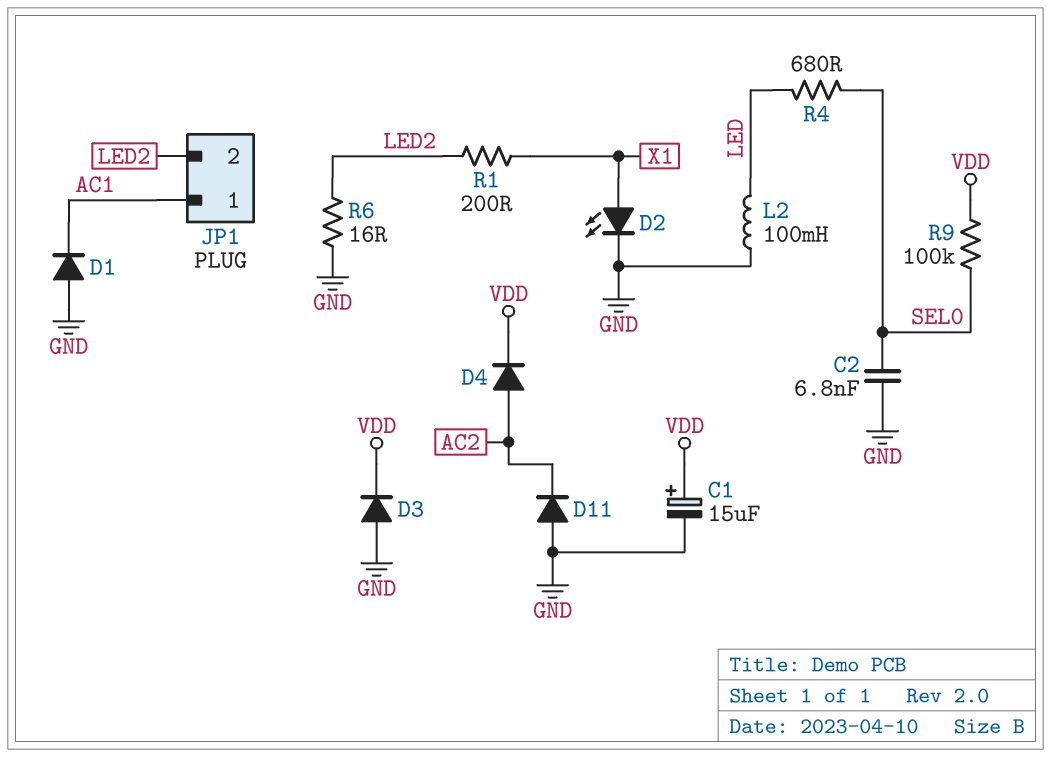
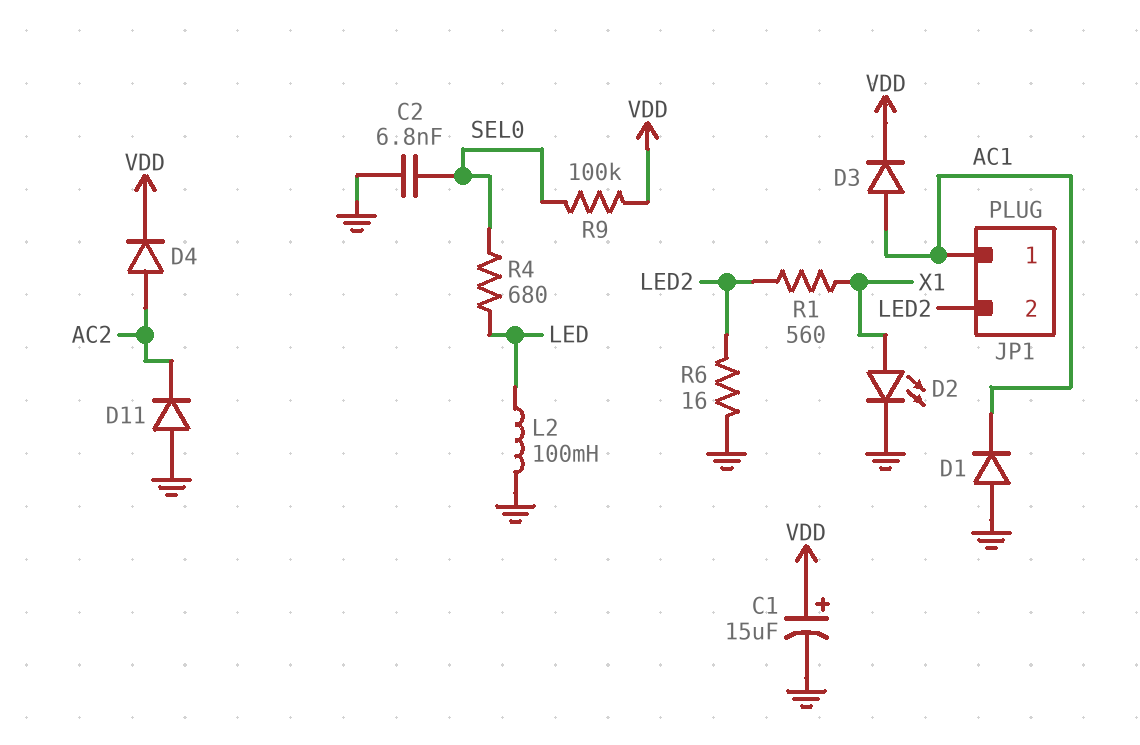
D3: diode (A GND, K VDD) -> diode (A AC1, K VDD)
R1: 200 (LED2, X1) -> 560 (LED2, X1)

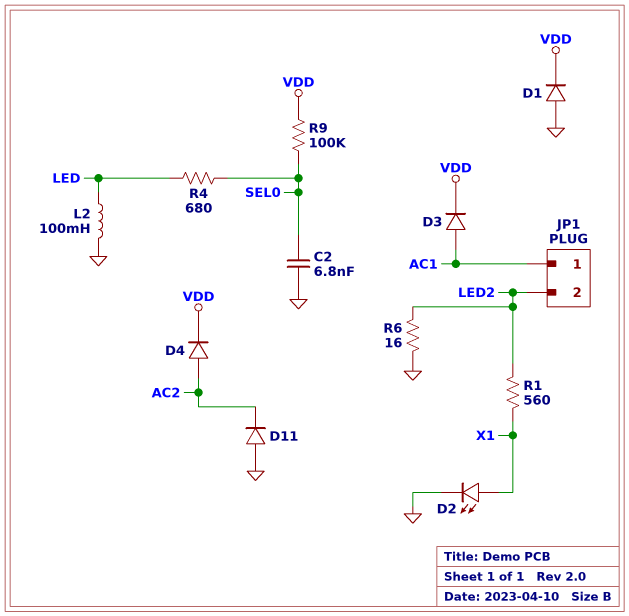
C1: 15uF (plus VDD, minus GND) -> none
D1: diode (A GND, K AC1) -> diode (A GND, K VDD)

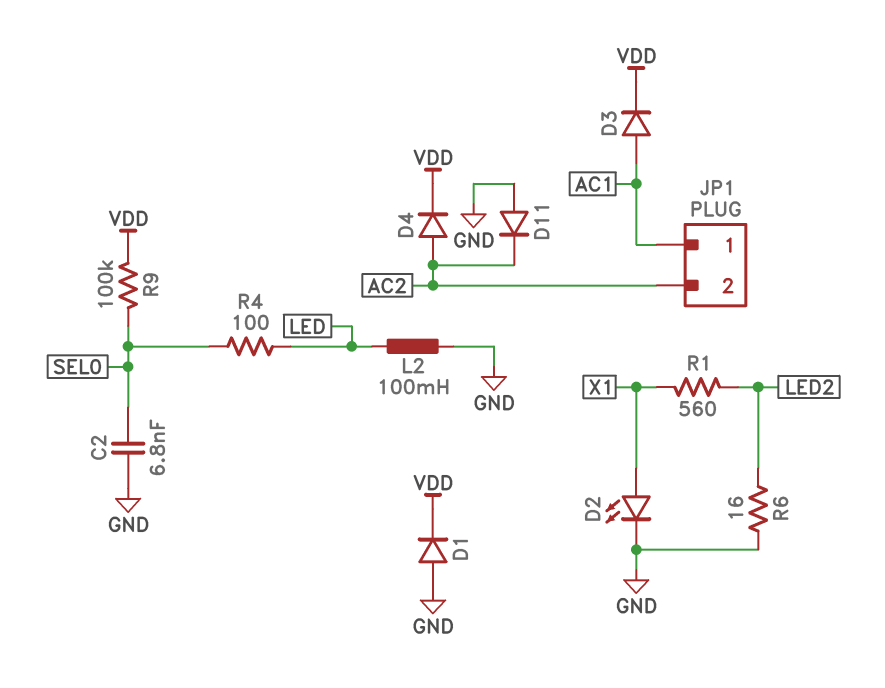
JP1 pin 2: LED2 -> AC2
R4: 680 (LED, SEL0) -> 100 (LED, SEL0)

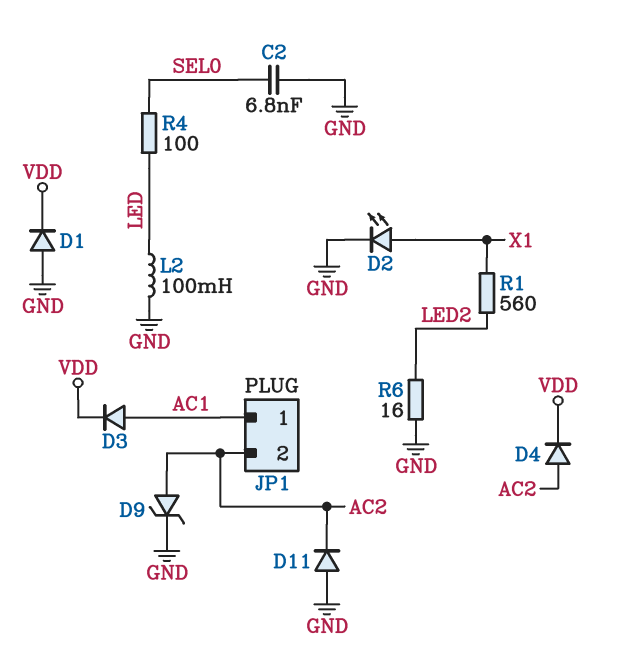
D9: none -> zener (A AC2, K GND)
R9: 100k (SEL0, VDD) -> none

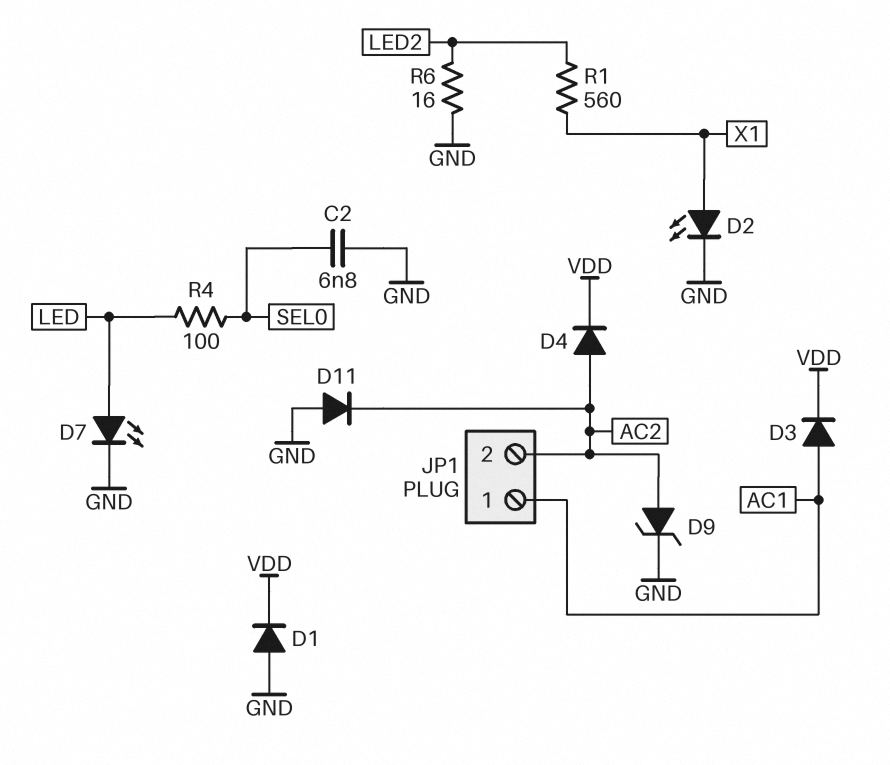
D7: none -> LED (A LED, K GND)
L2: 100mH (GND, LED) -> none

